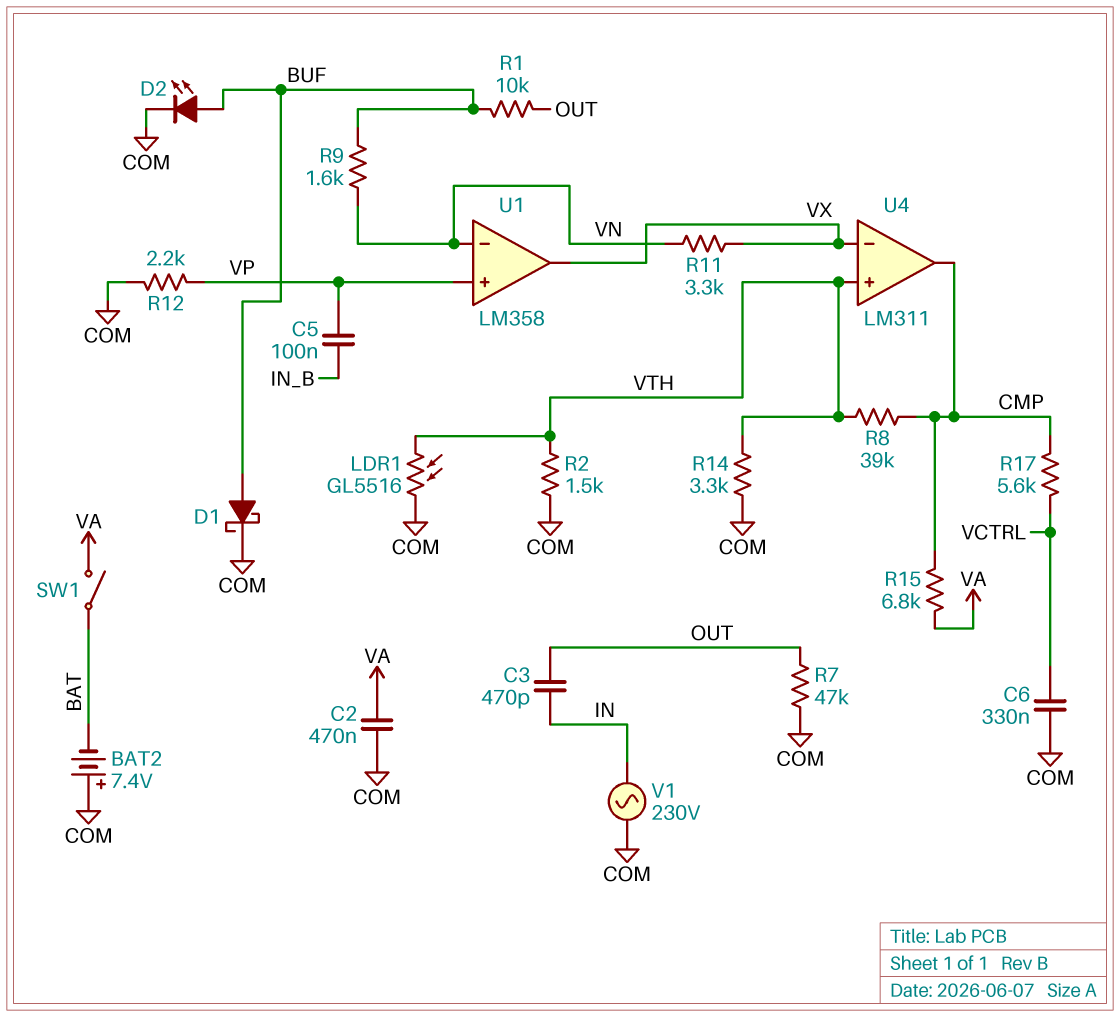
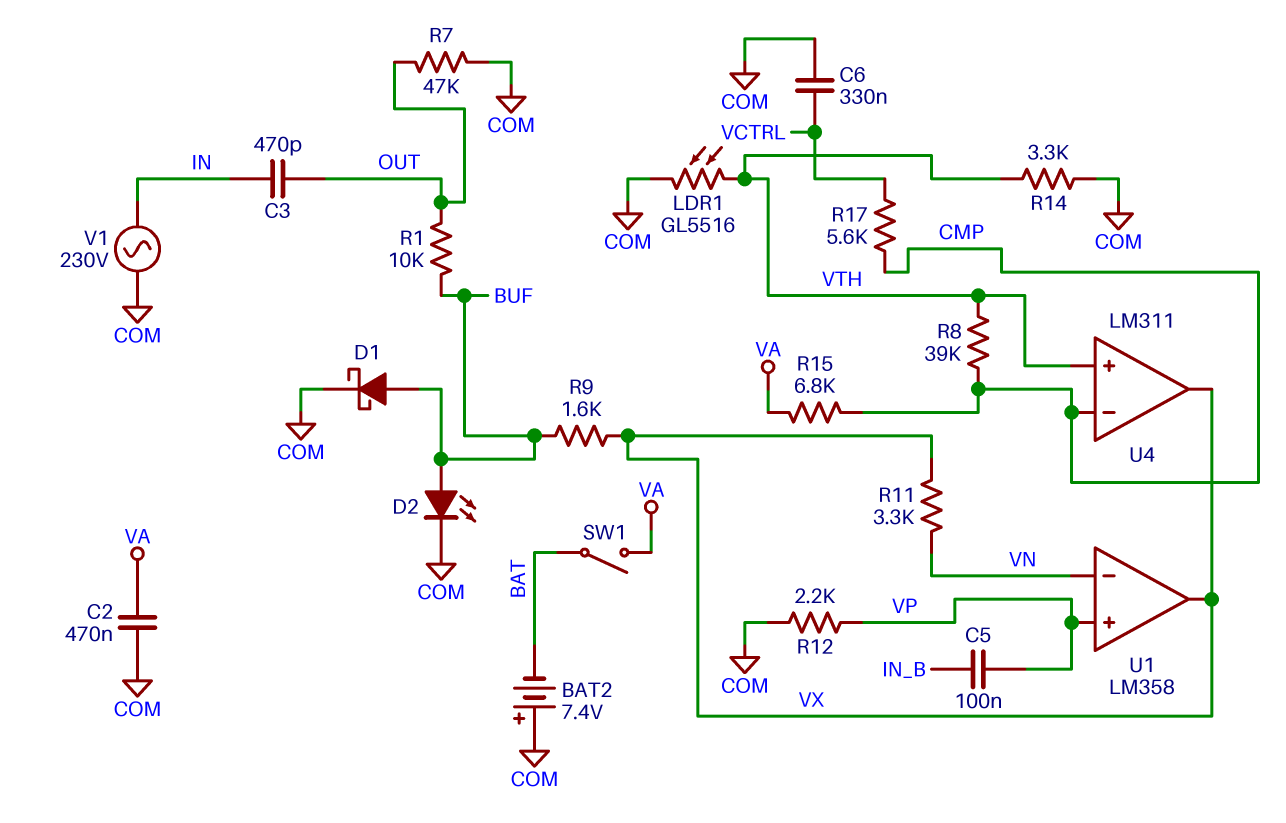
R2: 1.5k (COM, VTH) -> none
R9: 1.6k (BUF, VN) -> 1.6k (BUF, VX)
U4 pin in-: VX -> CMP
U4 pin out: CMP -> VX

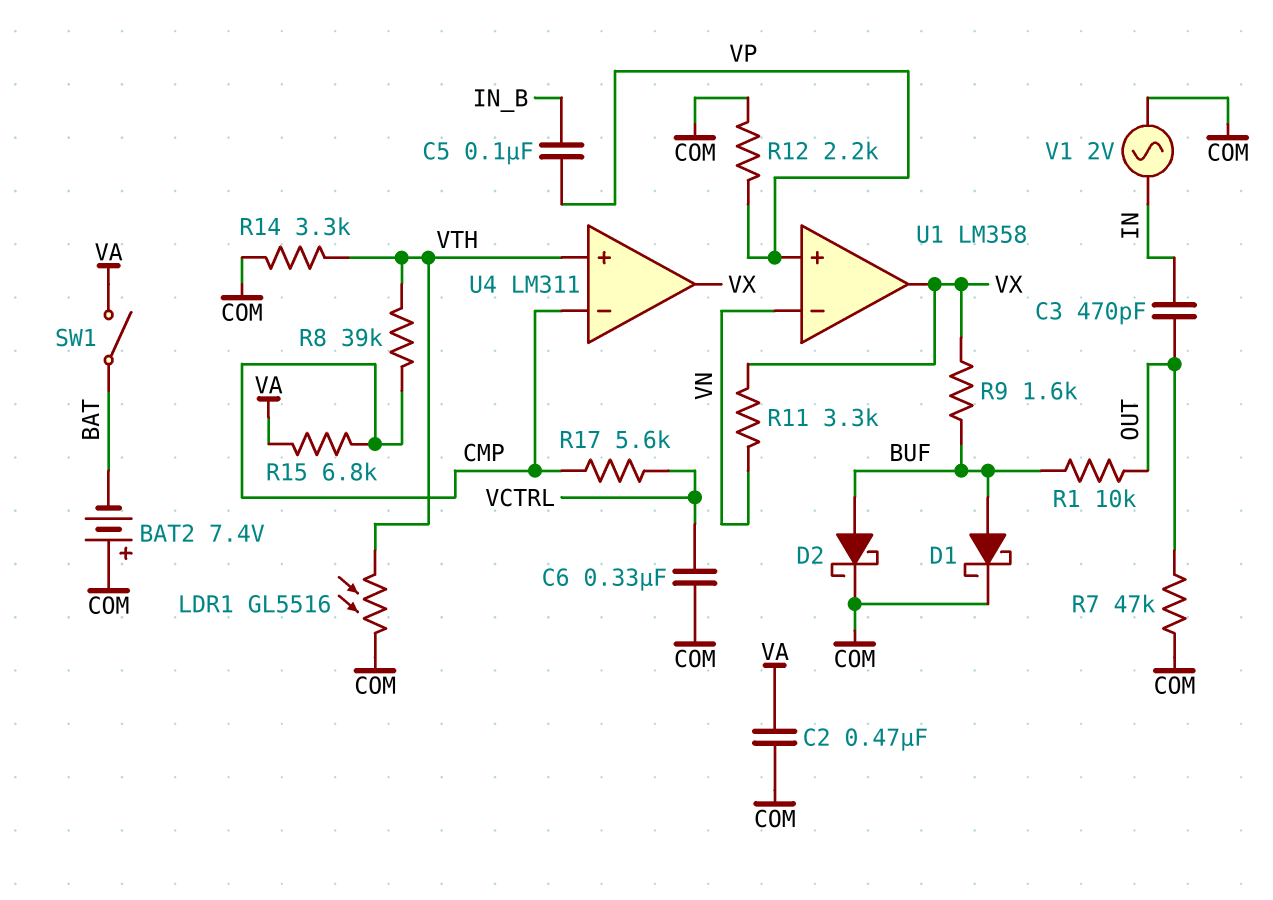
D2: LED (A BUF, K COM) -> schottky (A BUF, K COM)
V1: AC 230V (COM, IN) -> AC 2V (COM, IN)

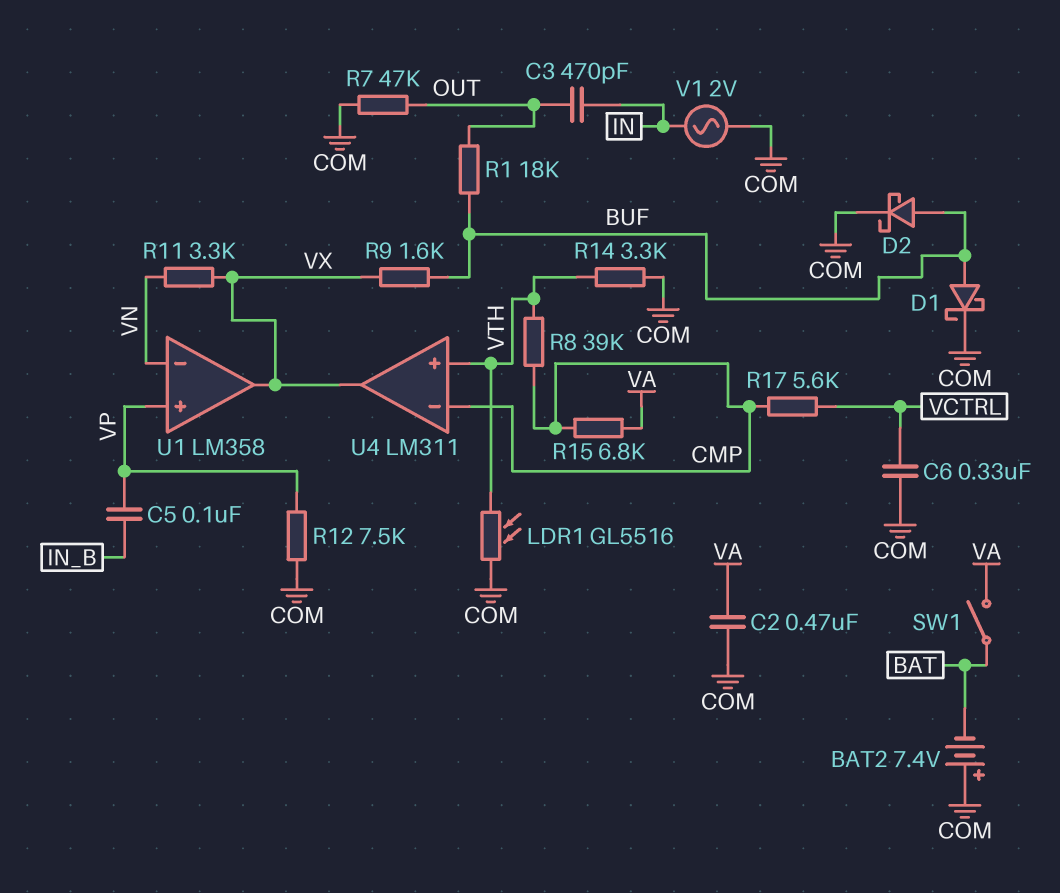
R1: 10k (BUF, OUT) -> 18k (BUF, OUT)
R12: 2.2k (COM, VP) -> 7.5k (COM, VP)

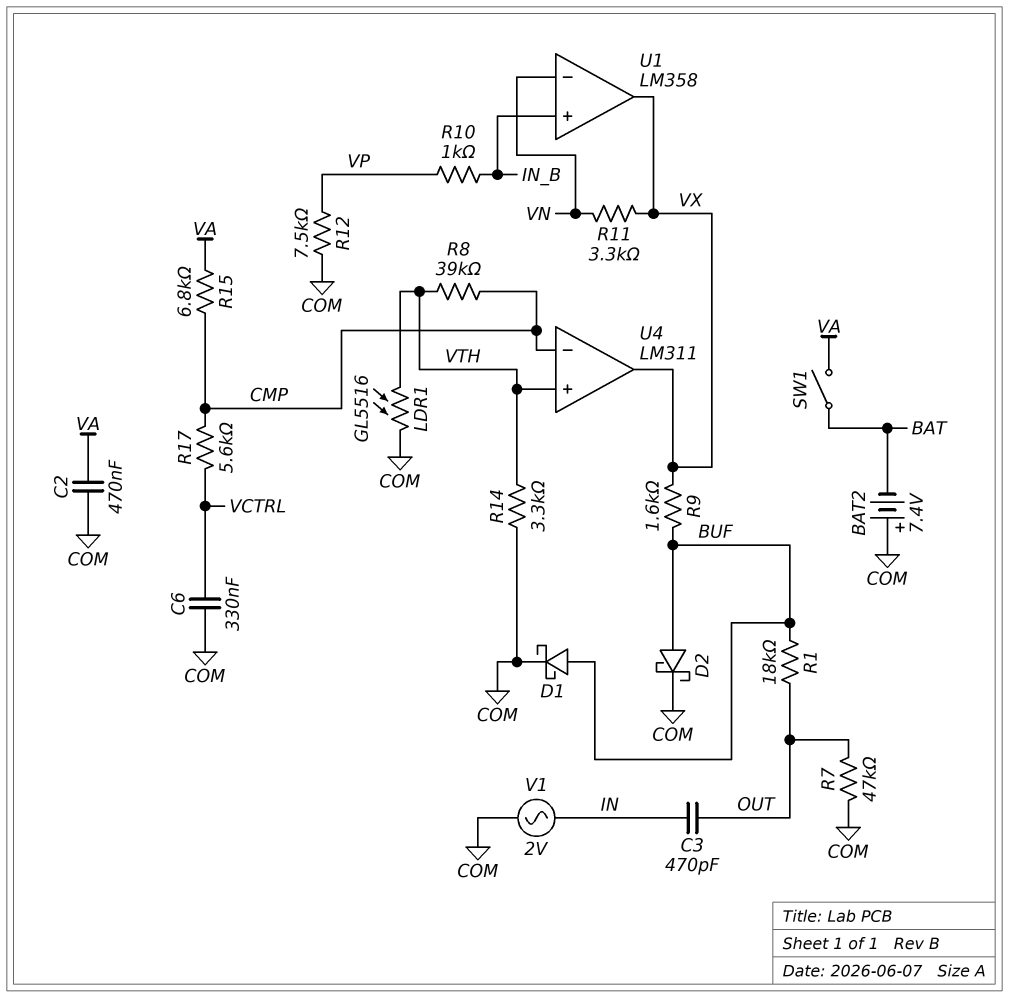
C5: 100nF (IN_B, VP) -> none
R10: none -> 1k (IN_B, VP)
U1 pin in+: VP -> IN_B

